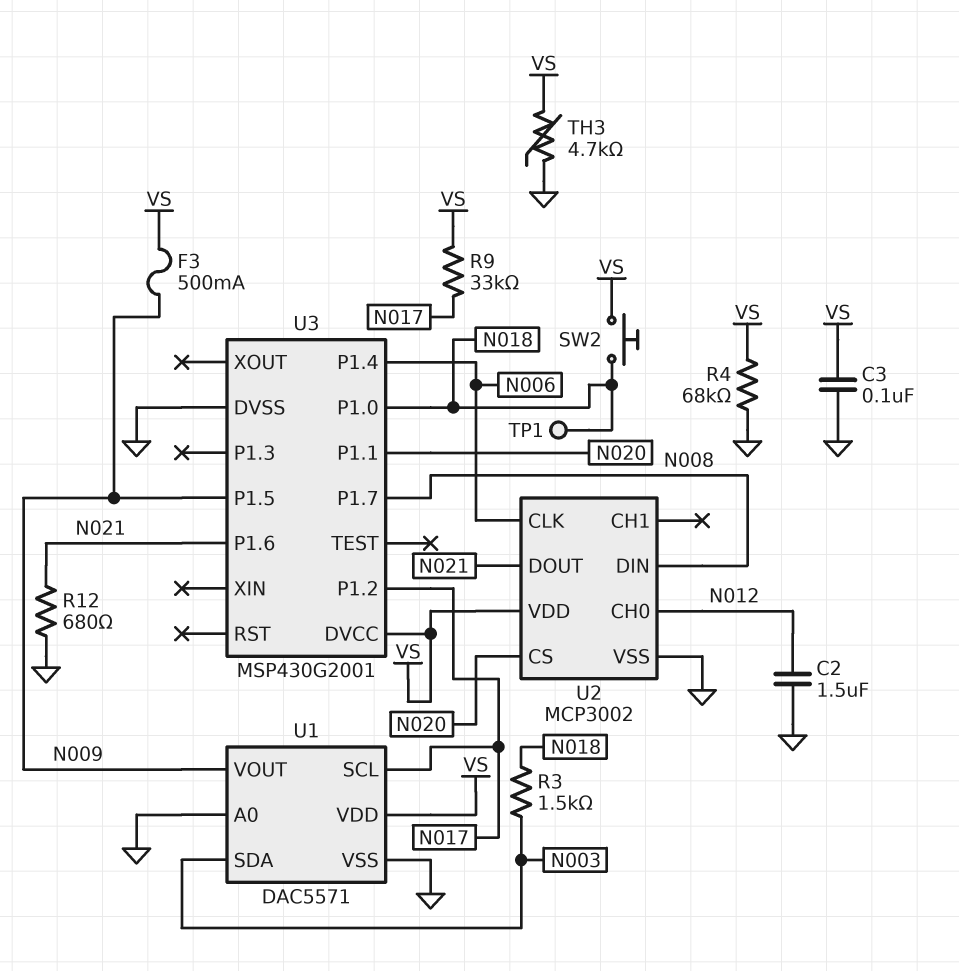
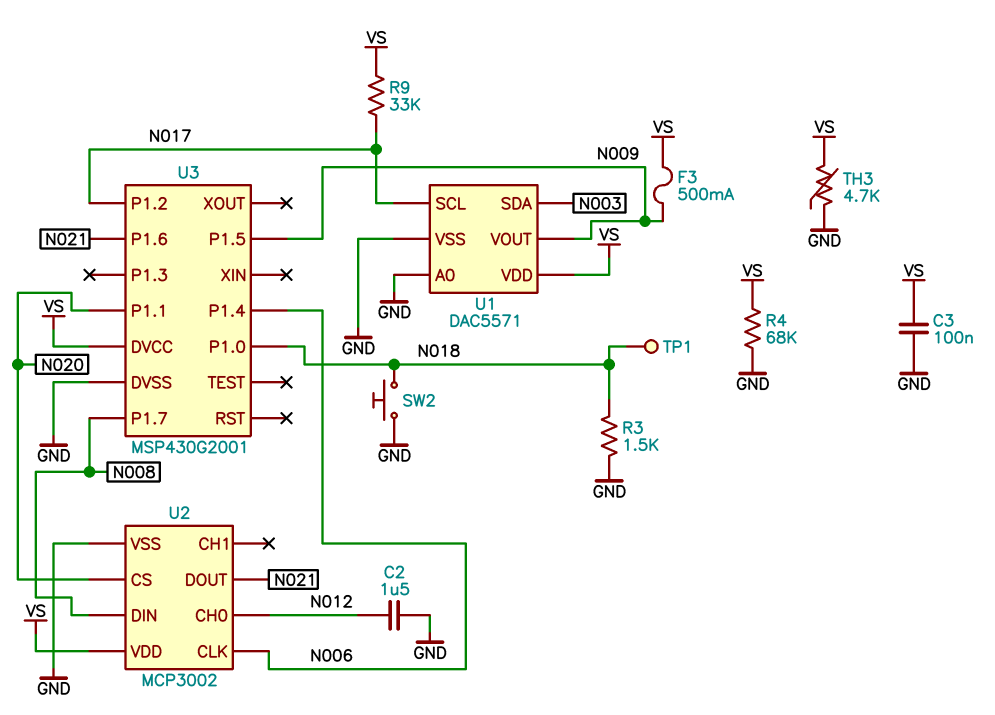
R3: 1.5k (N003, N018) -> 1.5k (GND, N018)
R12: 680 (GND, N021) -> none
SW2: button (N018, VS) -> button (GND, N018)

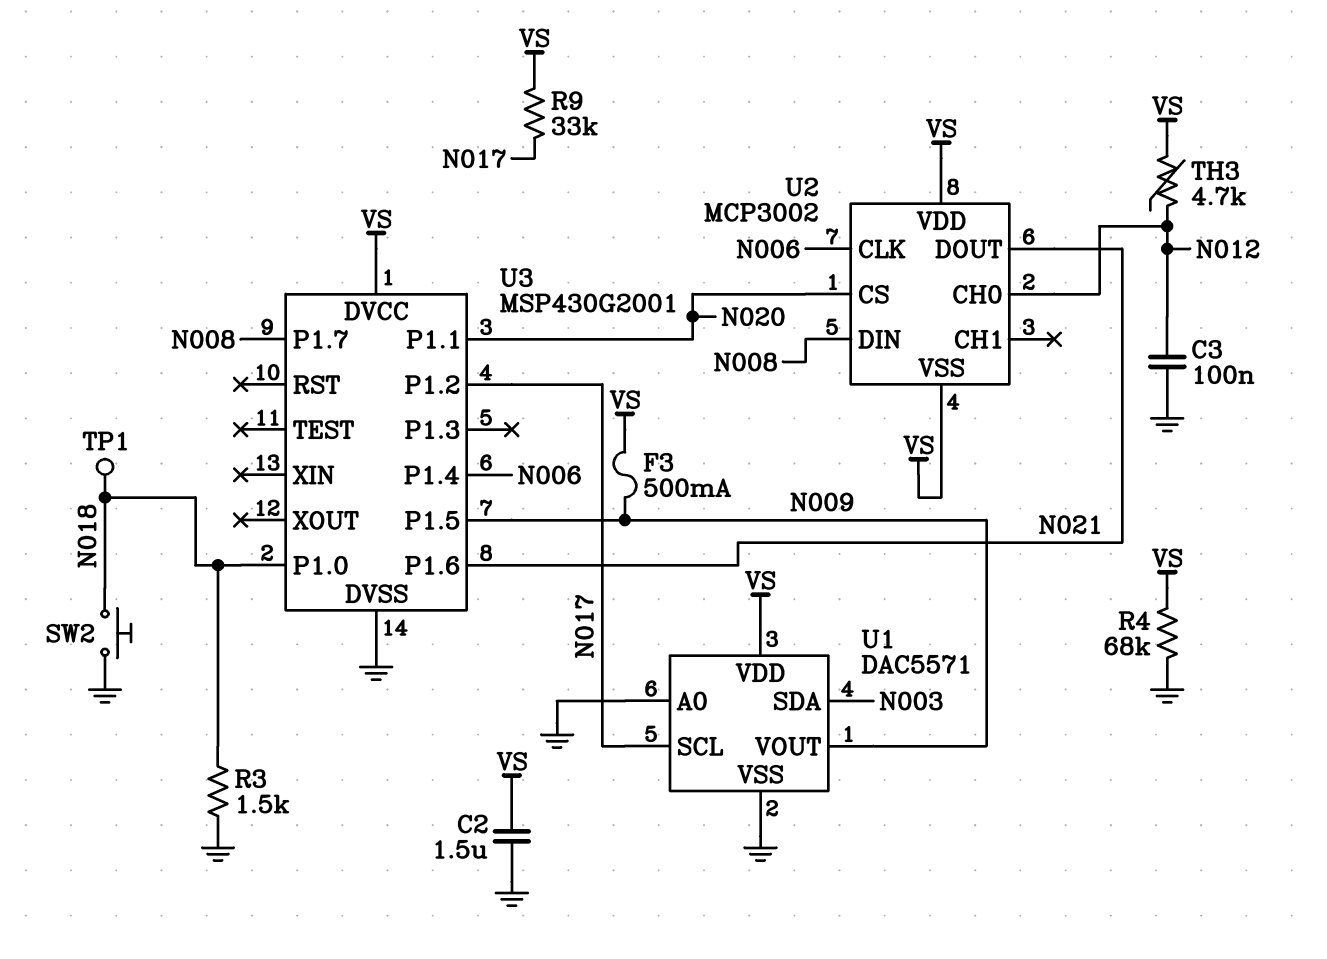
C2: 1.5uF (GND, N012) -> 1.5uF (GND, VS)
C3: 100nF (GND, VS) -> 100nF (GND, N012)
TH3: 4.7k (GND, VS) -> 4.7k (N012, VS)
U2 pin VSS: GND -> VS

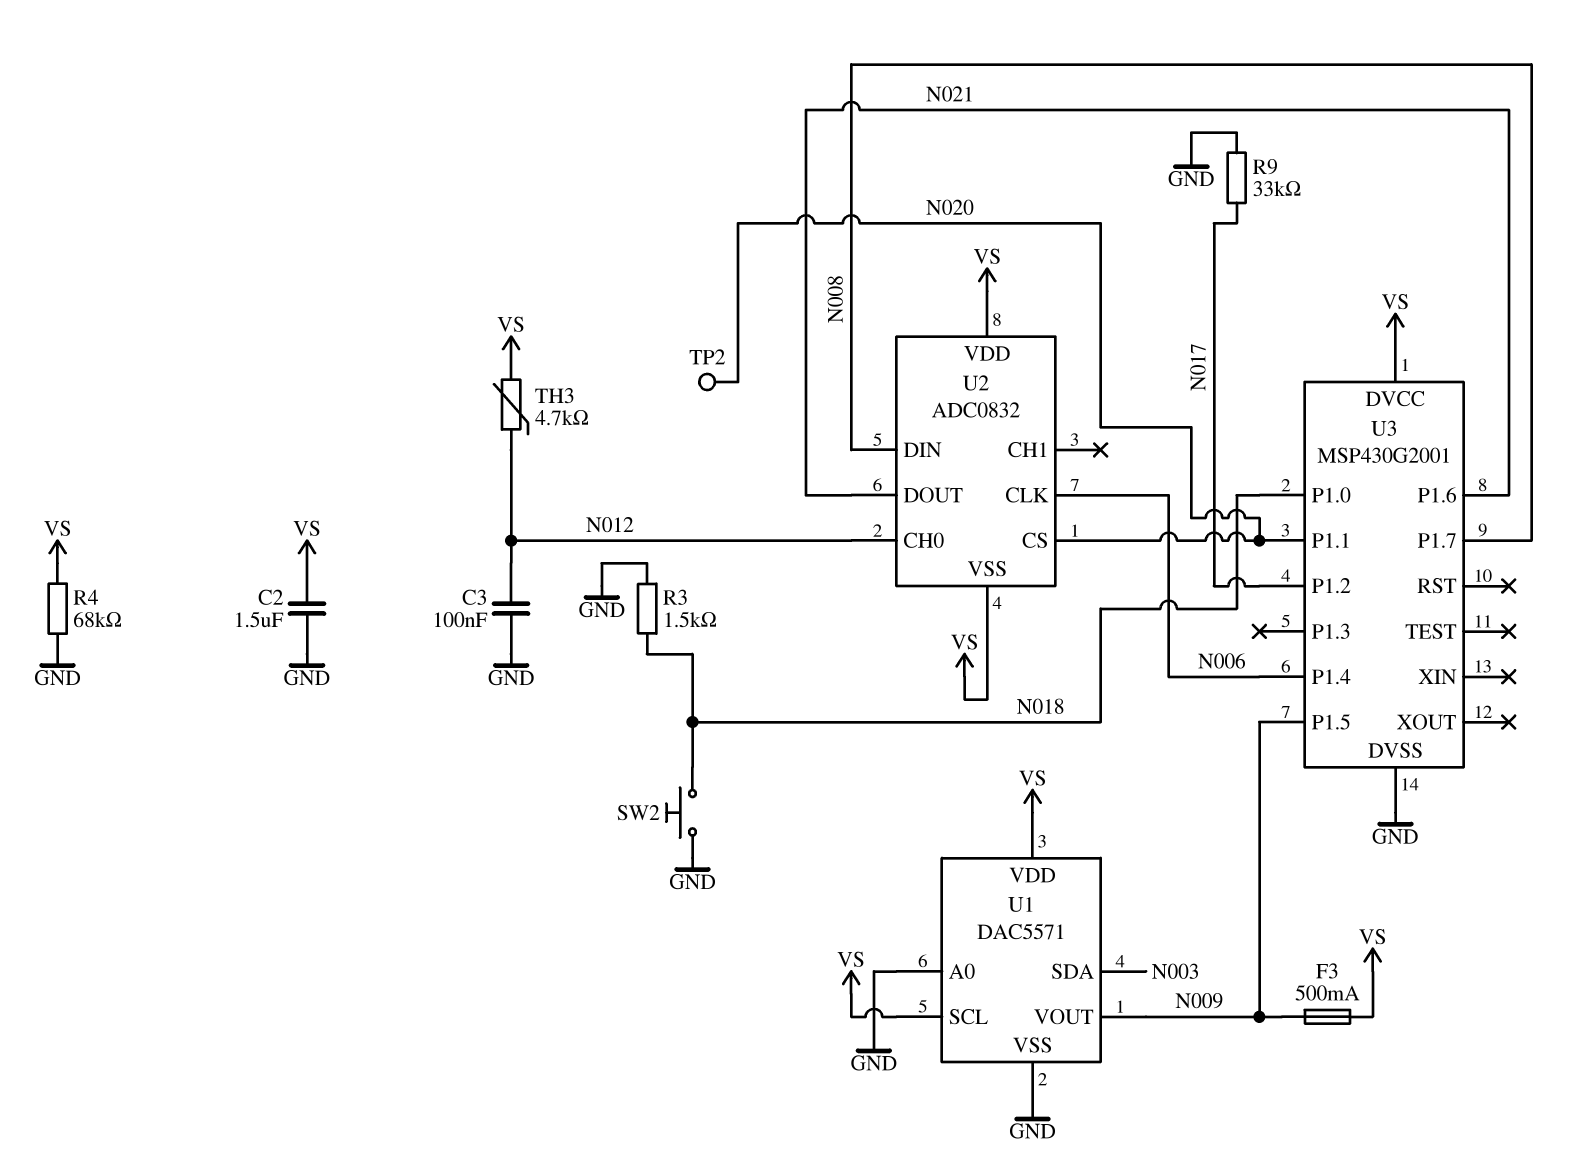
R9: 33k (N017, VS) -> 33k (GND, N017)
TP1: test point (N018) -> none
TP2: none -> test point (N020)
U1 pin SCL: N017 -> VS
U2: MCP3002 -> ADC0832

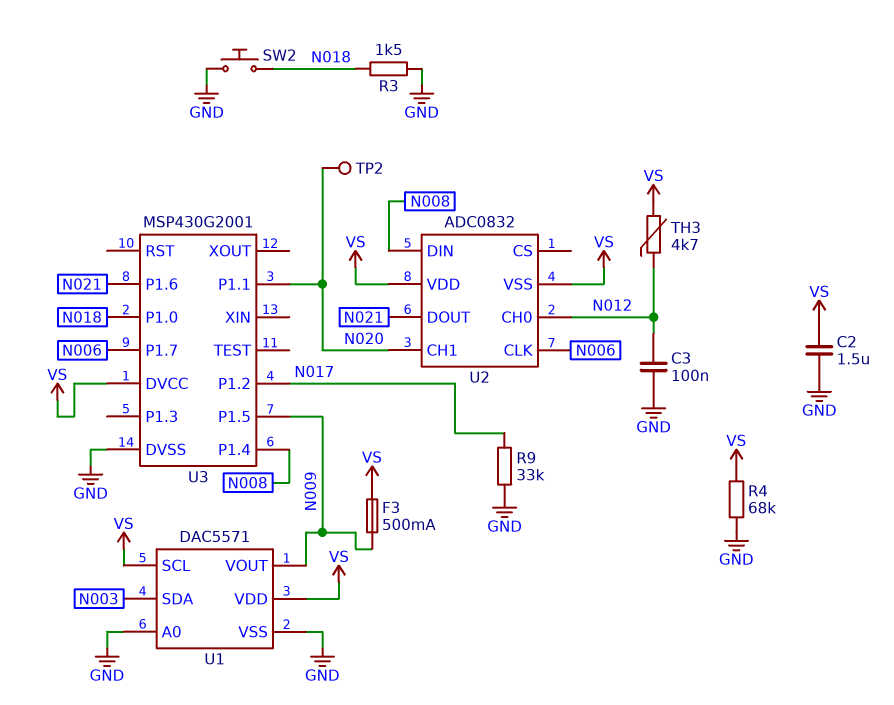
U2 pin CH1: none -> N020
U2 pin CS: N020 -> none
U3 pin P1.4: N006 -> N008
U3 pin P1.7: N008 -> N006

